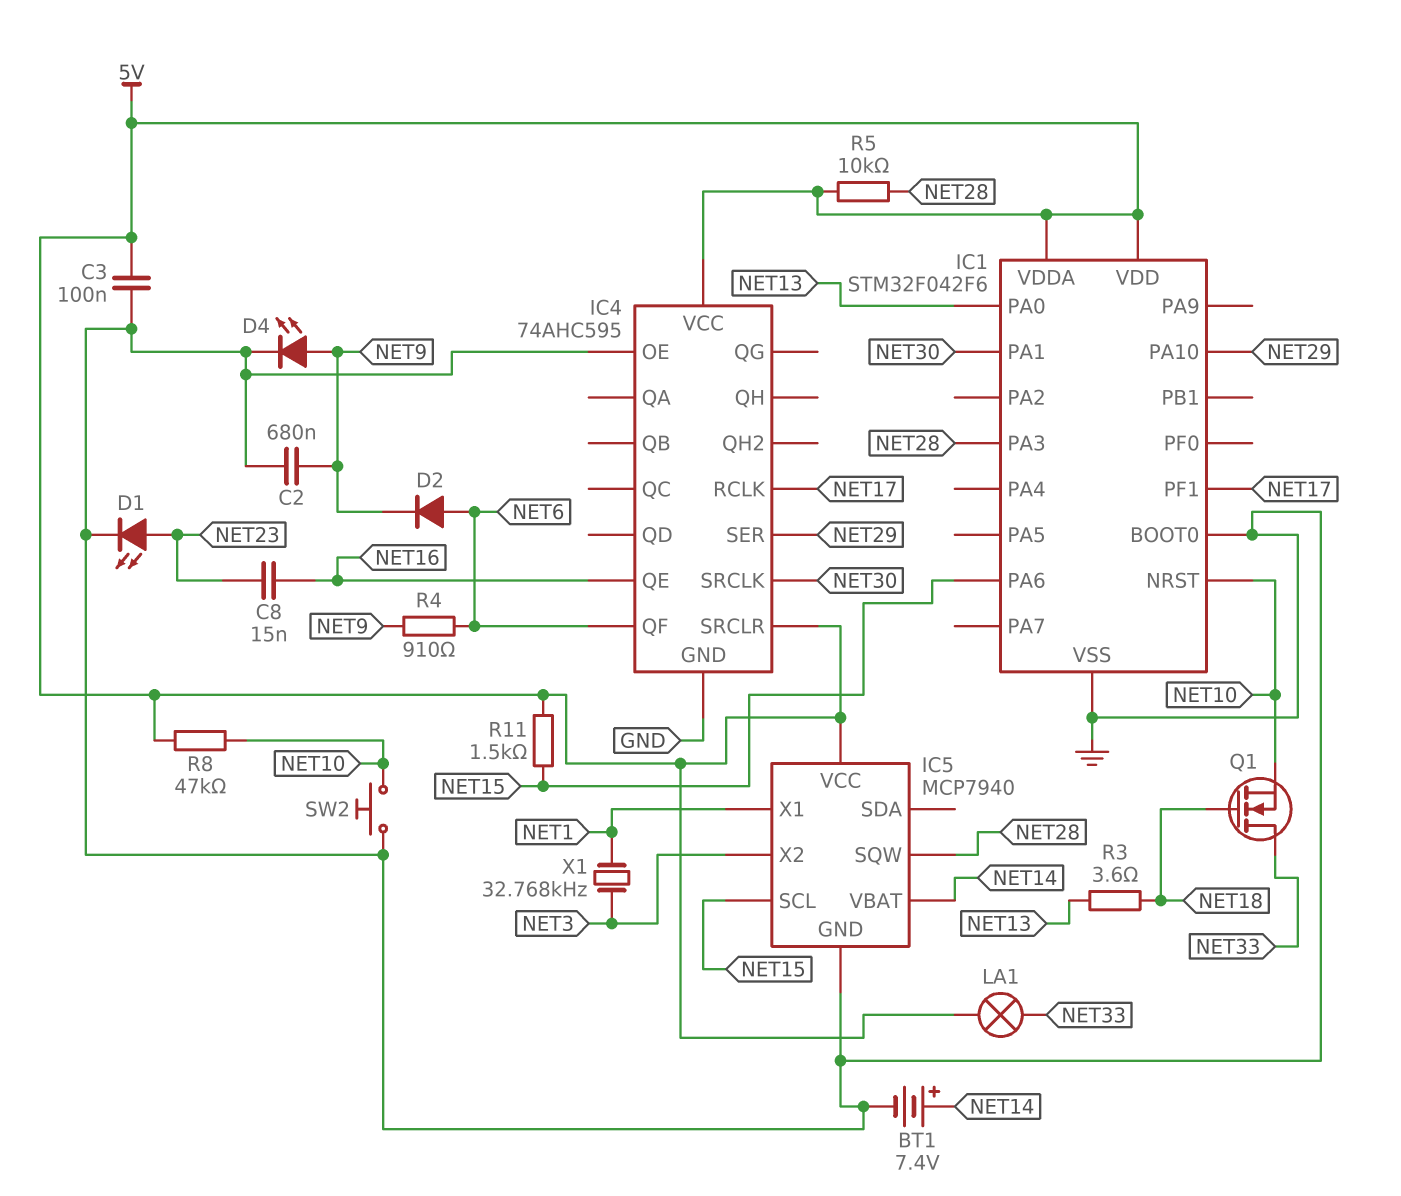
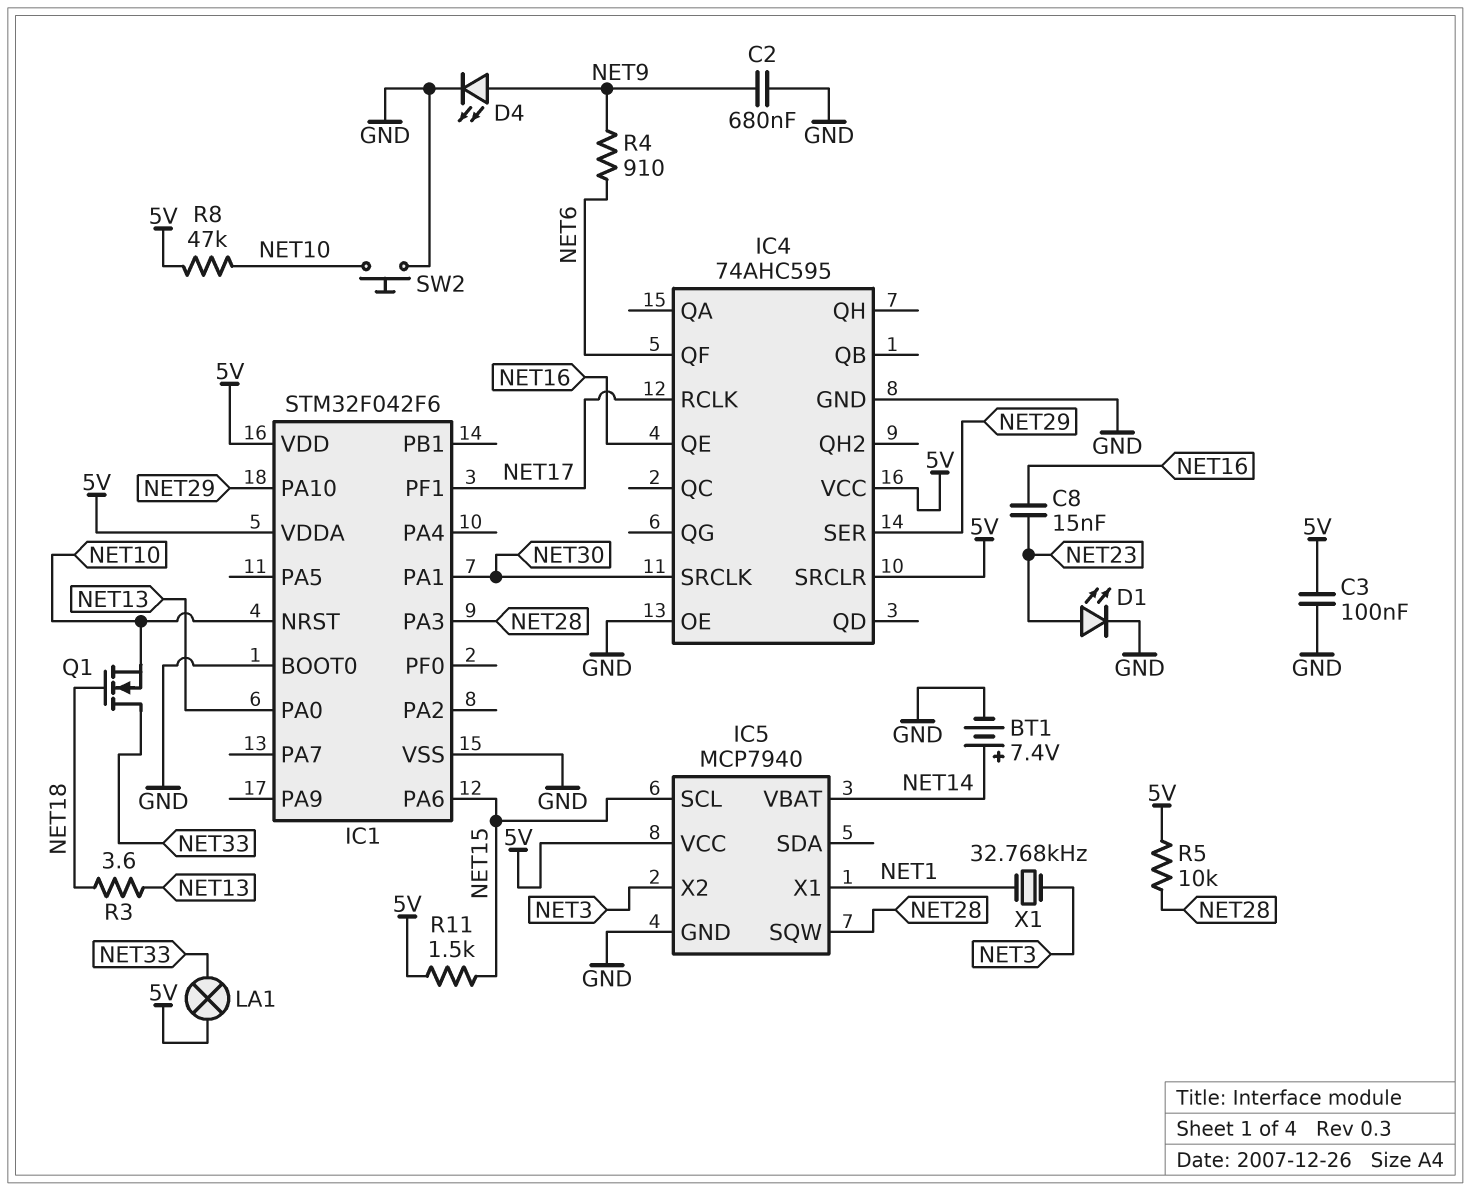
D2: diode (A NET6, K NET9) -> none

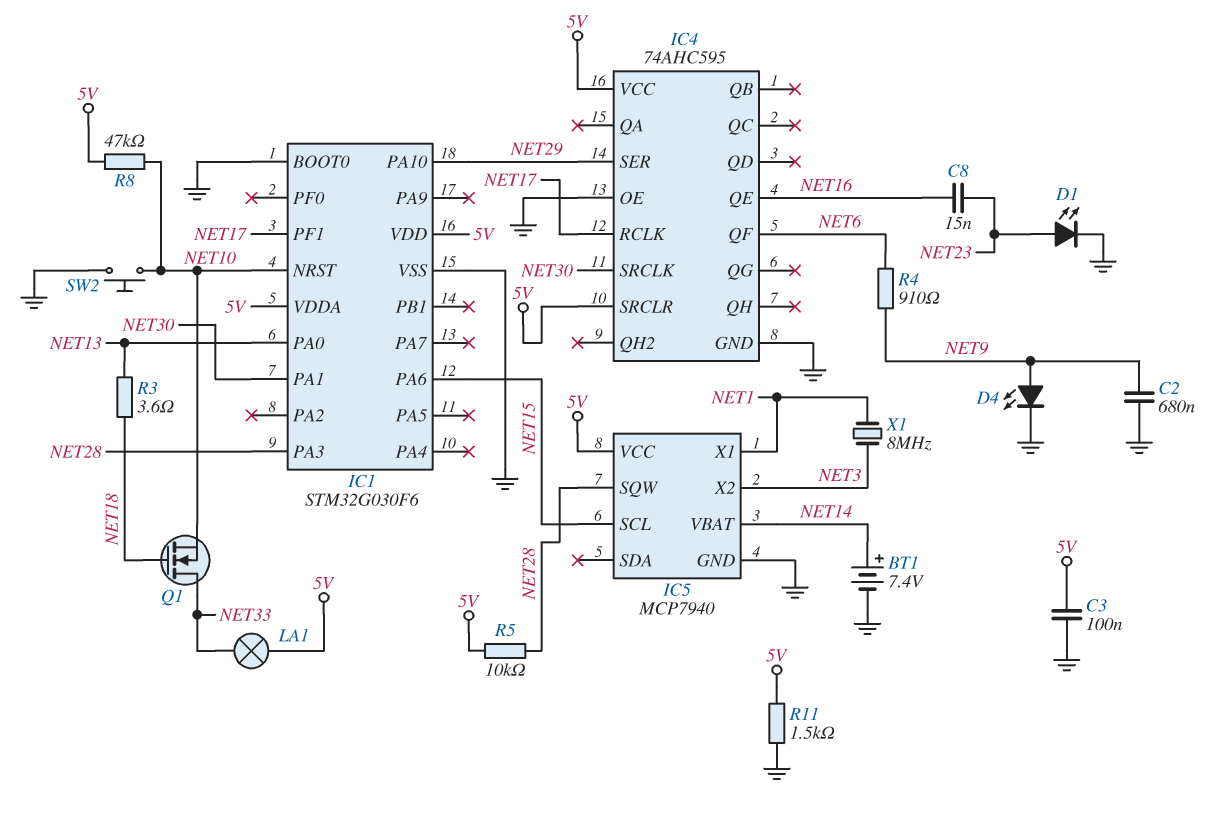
IC1: STM32F042F6 -> STM32G030F6
R11: 1.5k (5V, NET15) -> 1.5k (5V, GND)
X1: 32.768kHz (NET1, NET3) -> 8MHz (NET1, NET3)

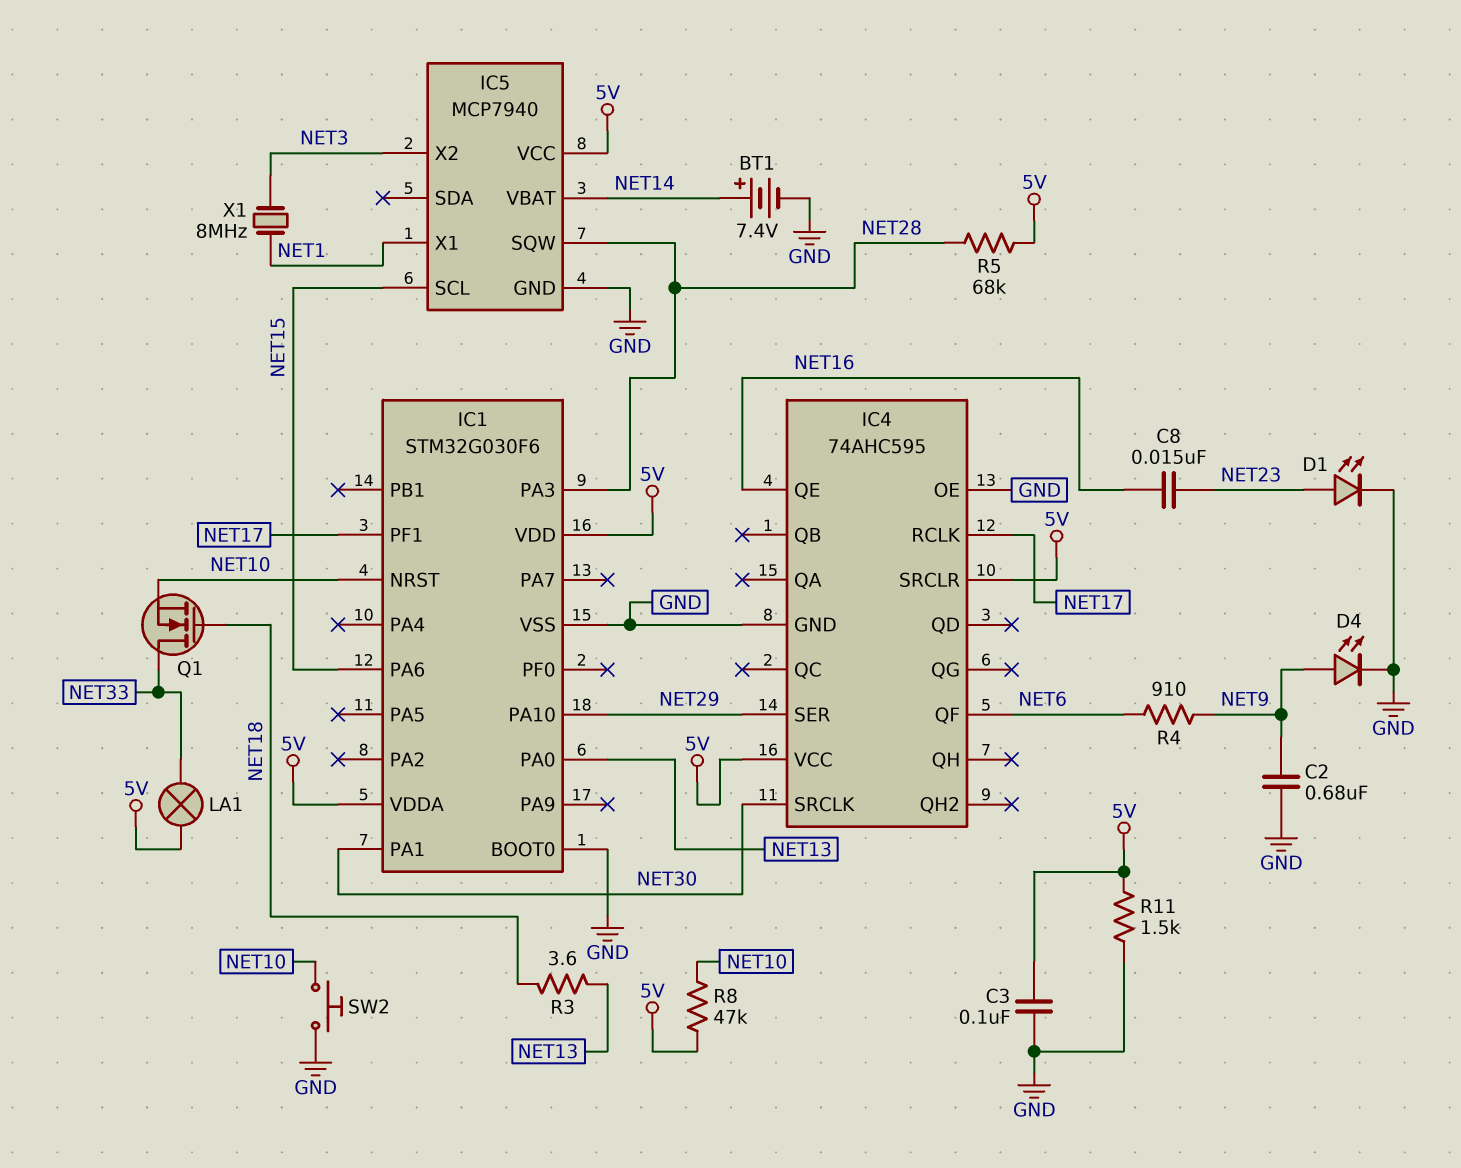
R5: 10k (5V, NET28) -> 68k (5V, NET28)

